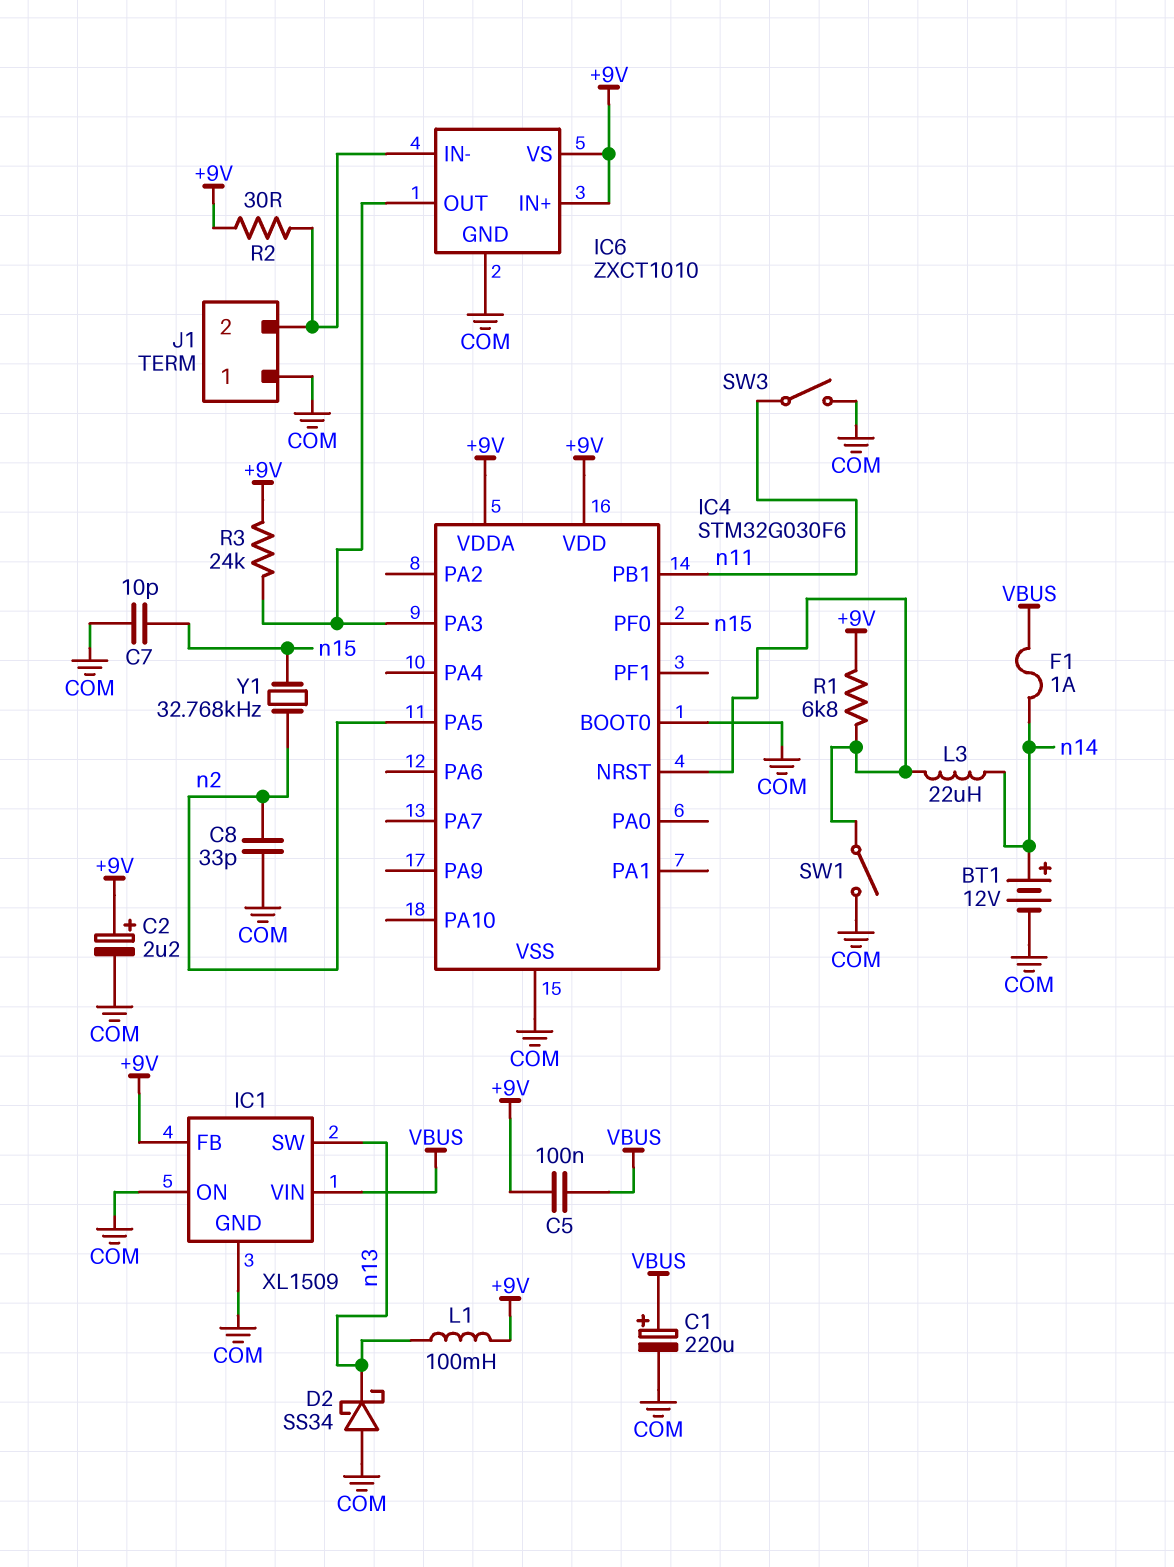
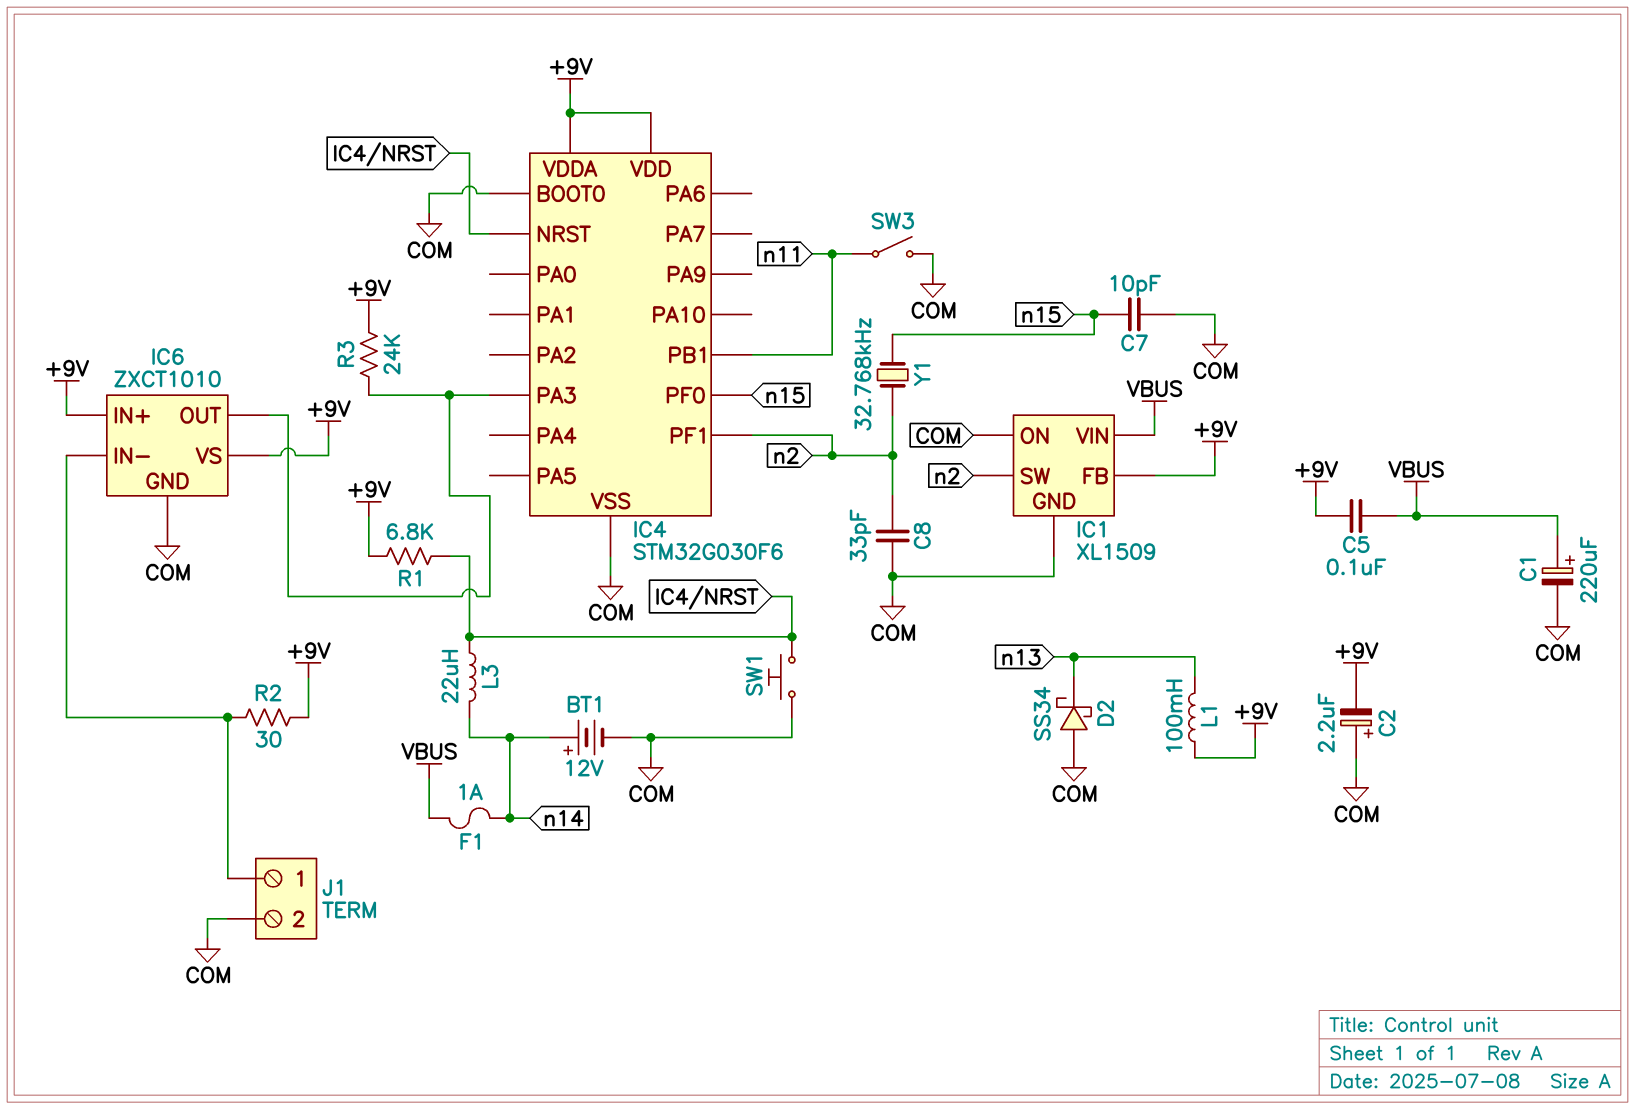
C2: 2.2uF (plus +9V, minus COM) -> 2.2uF (plus COM, minus +9V)
IC1 pin SW: n13 -> n2
IC4 pin PA5: n2 -> none
IC4 pin PF1: none -> n2
J1 pin 1: COM -> IC6/IN-
J1 pin 2: IC6/IN- -> COM
SW1: switch (COM, IC4/NRST) -> button (COM, IC4/NRST)

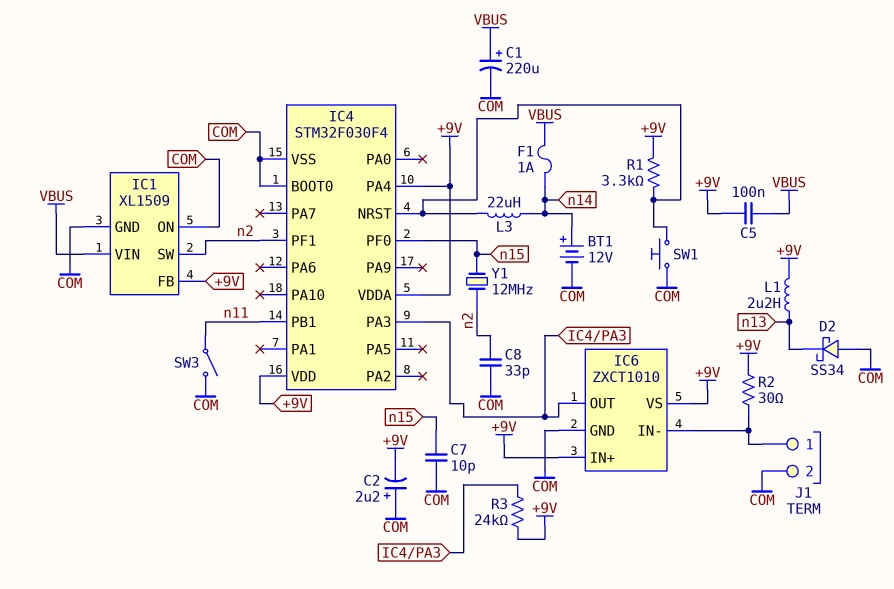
IC4: STM32G030F6 -> STM32F030F4
IC4 pin PA4: none -> +9V
L1: 100mH (+9V, n13) -> 2.2uH (+9V, n13)
R1: 6.8k (+9V, IC4/NRST) -> 3.3k (+9V, IC4/NRST)
Y1: 32.768kHz (n2, n15) -> 12MHz (n2, n15)

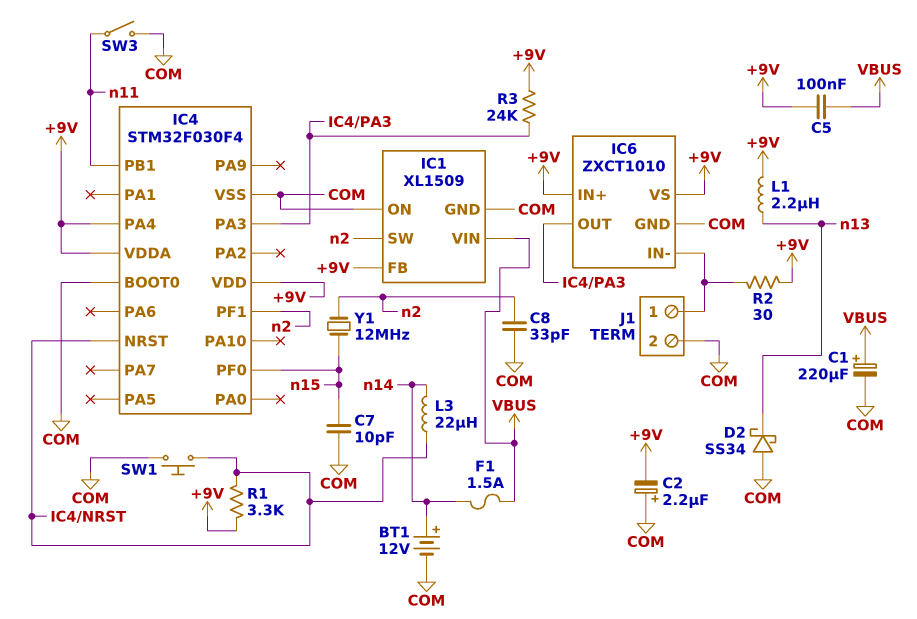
F1: 1A (VBUS, n14) -> 1.5A (VBUS, n14)

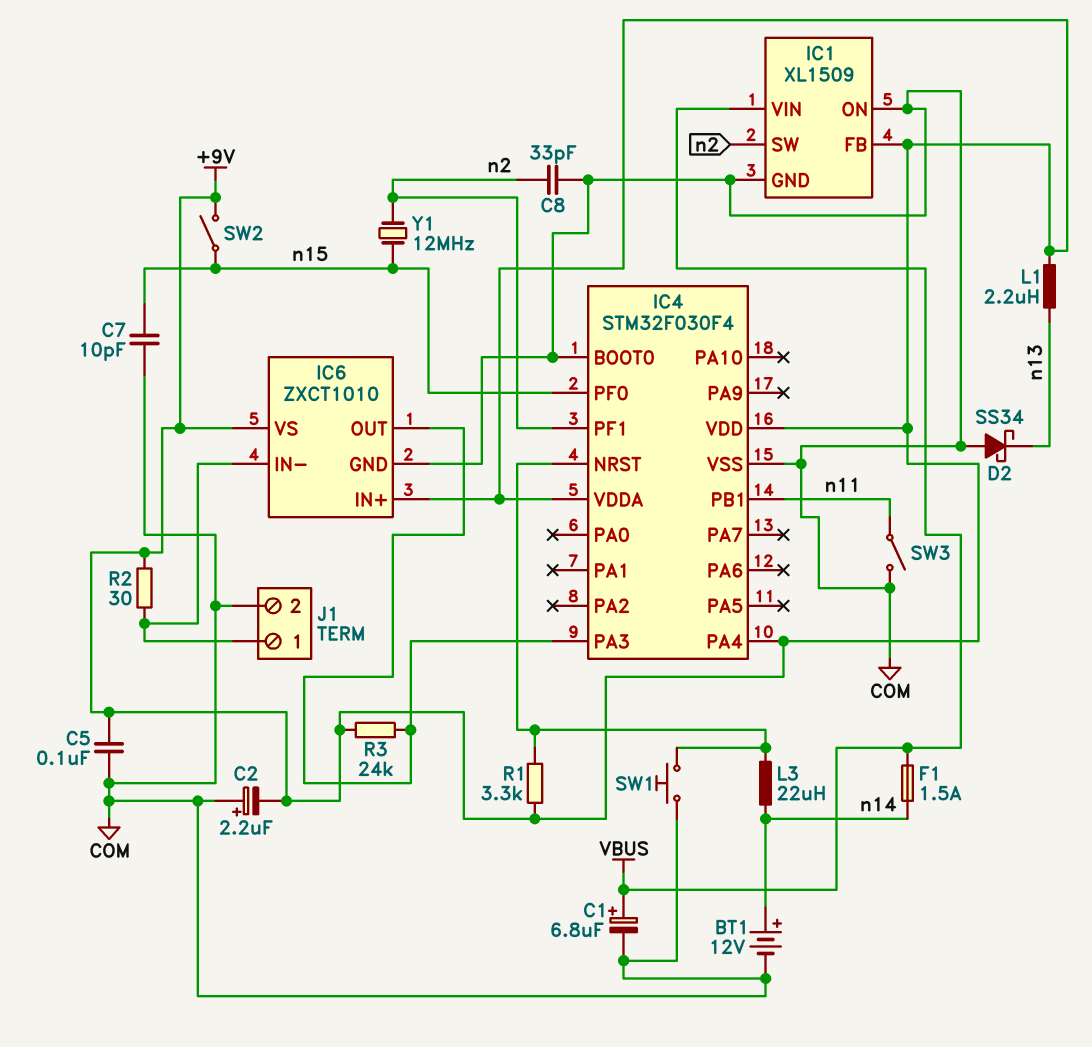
C1: 220uF (plus VBUS, minus COM) -> 6.8uF (plus VBUS, minus COM)
C5: 100nF (+9V, VBUS) -> 100nF (+9V, COM)
SW2: none -> switch (+9V, n15)

